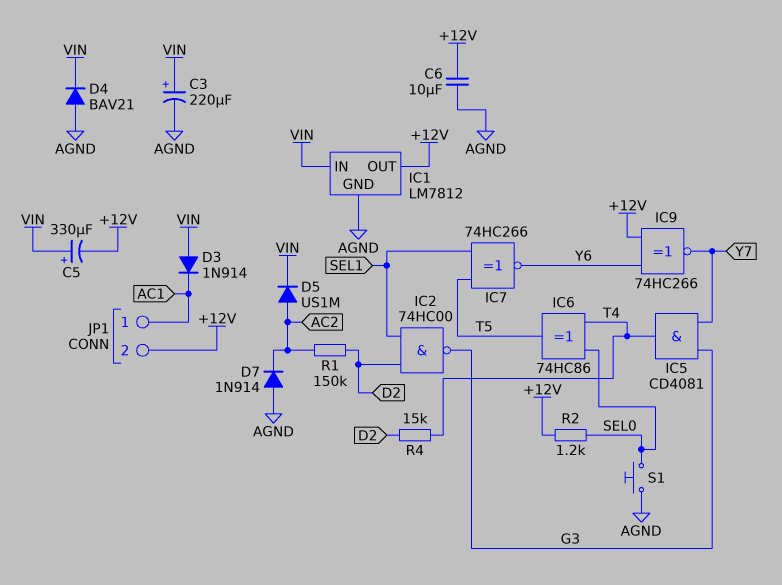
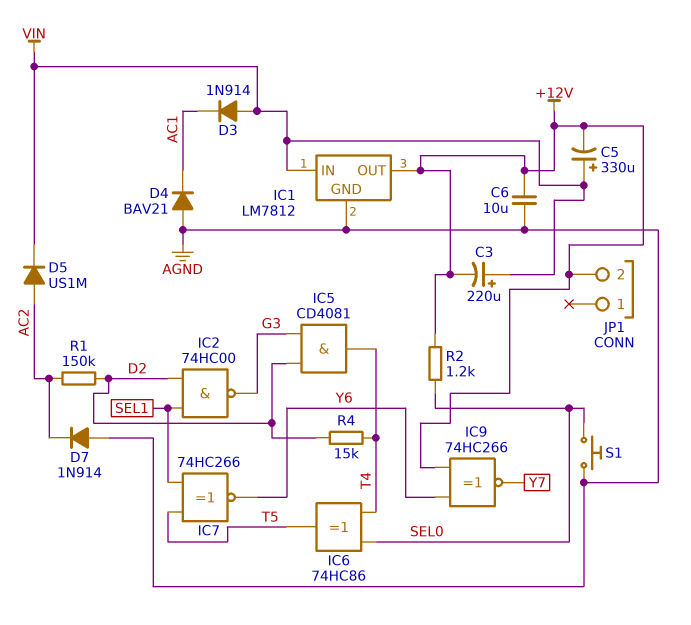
C3: 220uF (plus VIN, minus AGND) -> 220uF (plus VIN, minus +12V)
D4: diode BAV21 (A AGND, K VIN) -> diode BAV21 (A AGND, K AC1)
IC5: AND CD4081 (in G3, in Y7, out T4) -> AND CD4081 (in D2, in G3, out T4)
JP1 pin 1: AC1 -> none

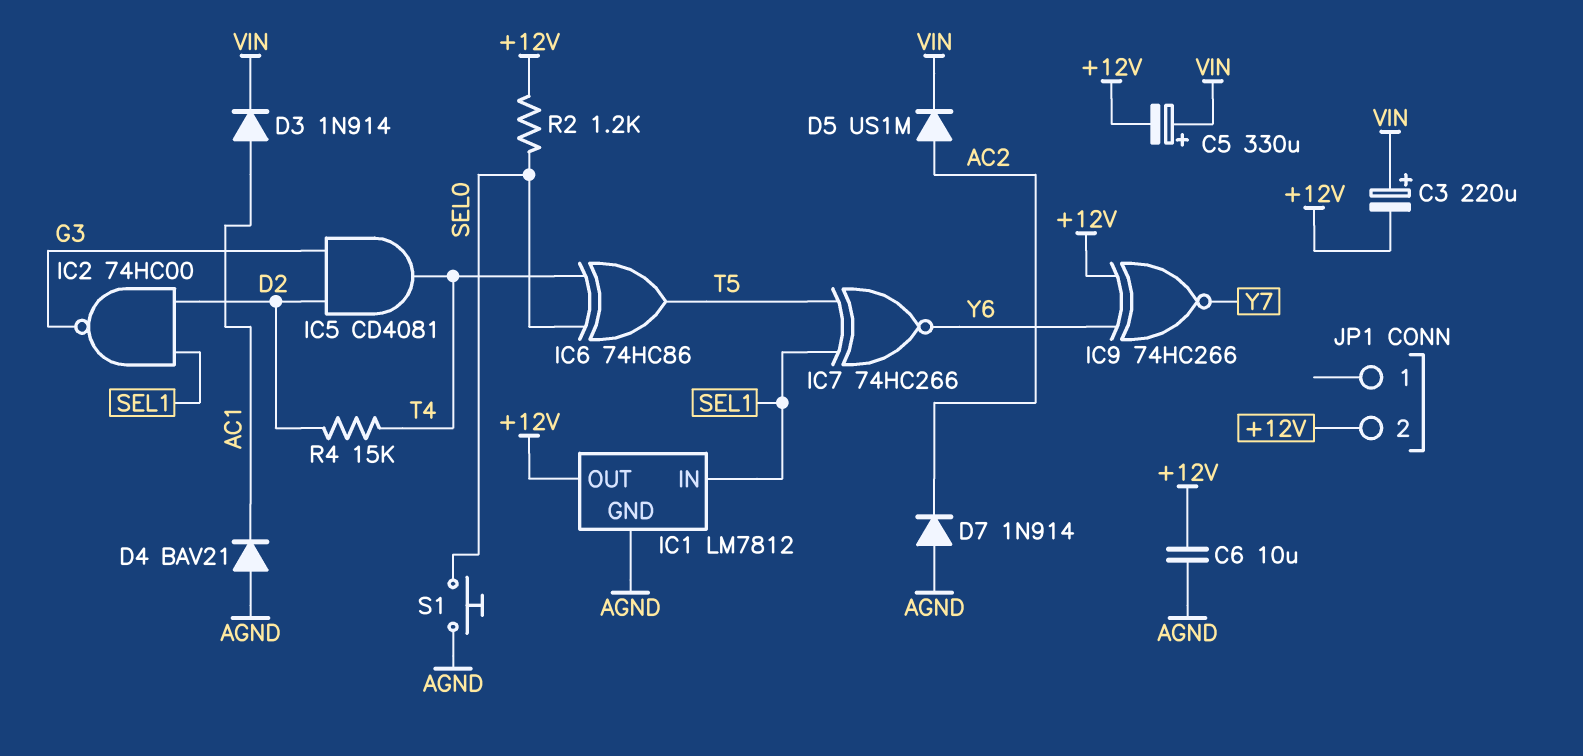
D3: diode 1N914 (A VIN, K AC1) -> diode 1N914 (A AC1, K VIN)
IC1 pin IN: VIN -> SEL1
R1: 150k (AC2, D2) -> none

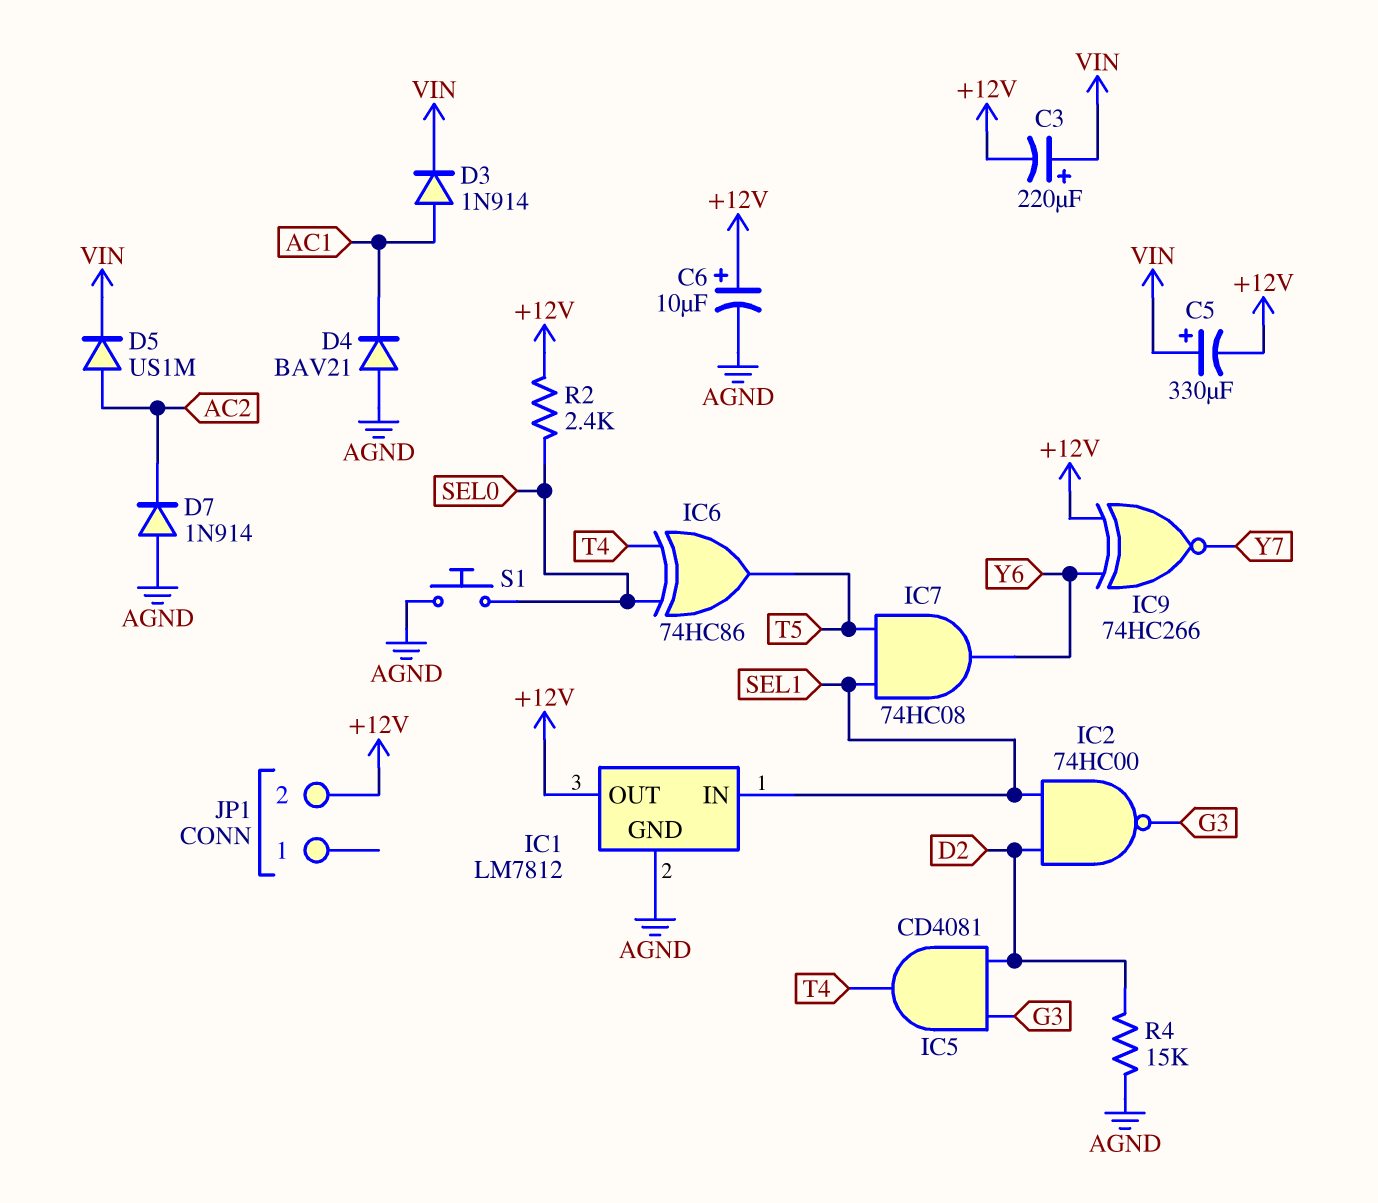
C6: 10uF (+12V, AGND) -> 10uF (plus +12V, minus AGND)
IC7: XNOR 74HC266 (in SEL1, in T5, out Y6) -> AND 74HC08 (in SEL1, in T5, out Y6)
R2: 1.2k (+12V, SEL0) -> 2.4k (+12V, SEL0)
R4: 15k (D2, T4) -> 15k (AGND, D2)

